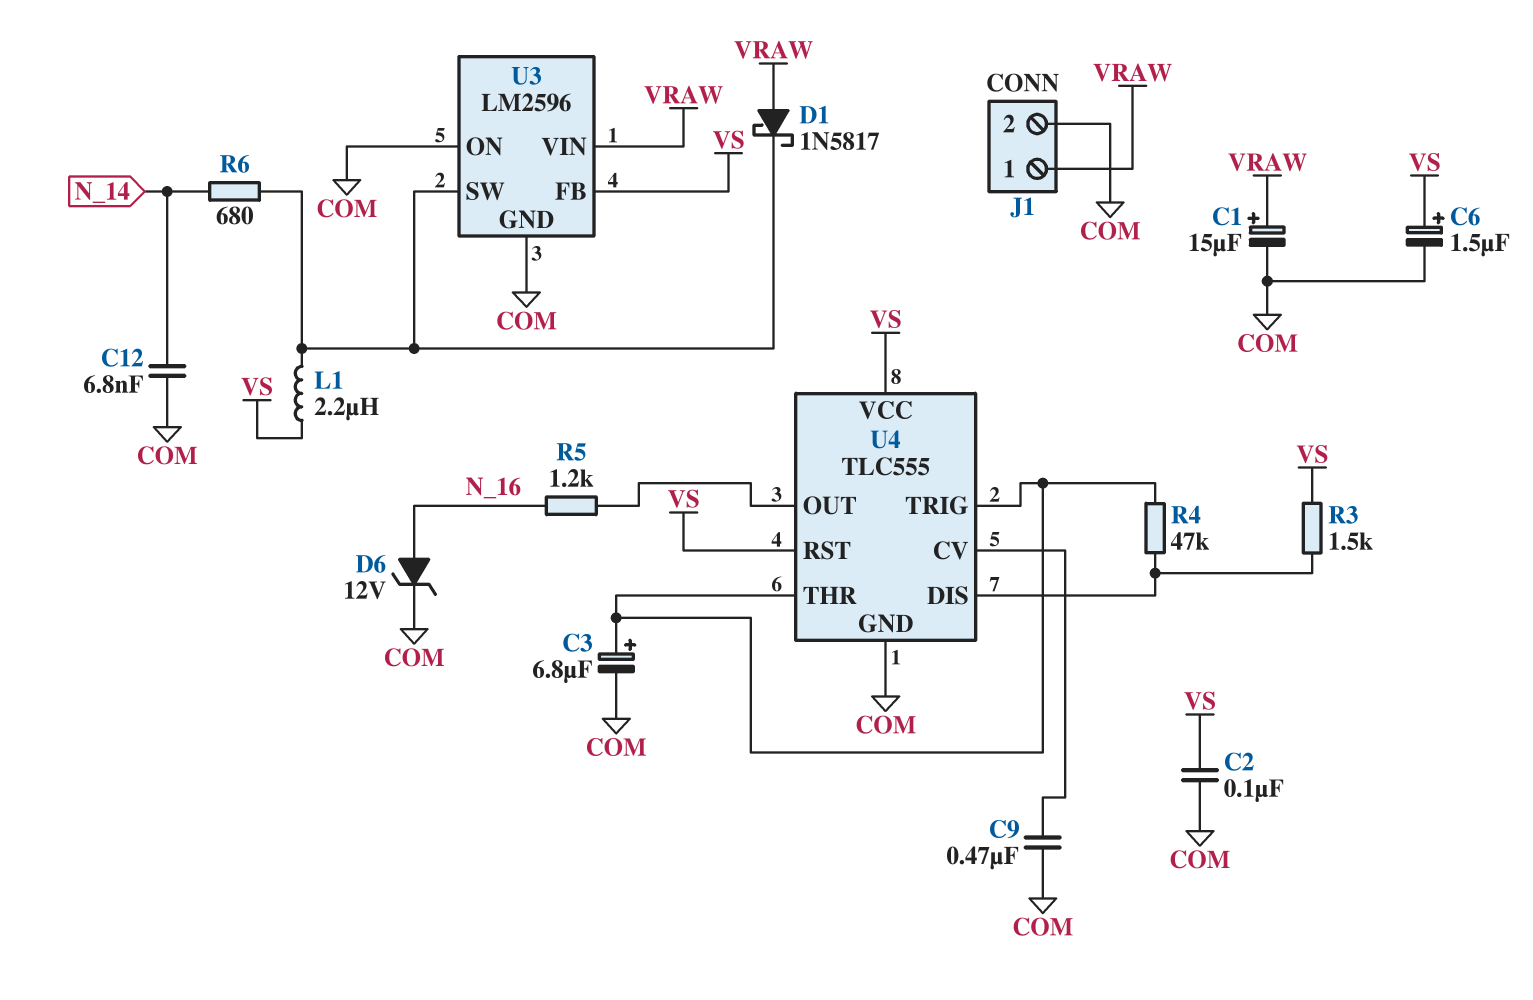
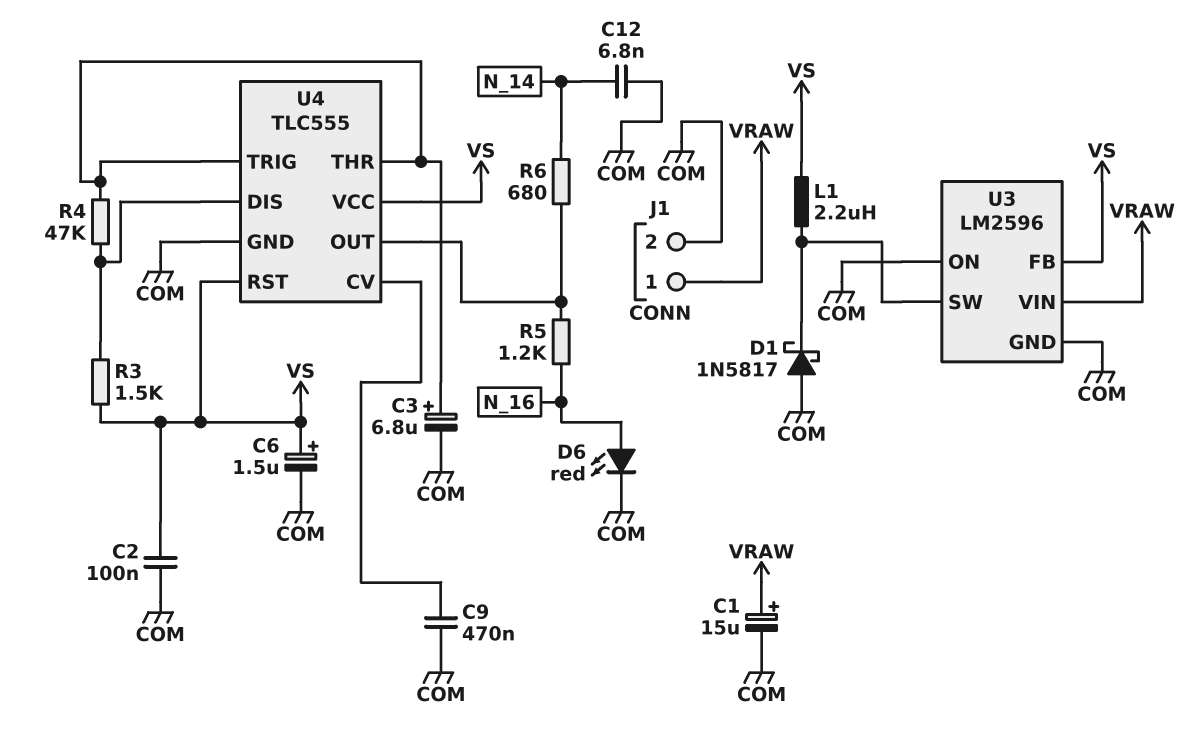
D1: schottky 1N5817 (A VRAW, K U3/SW) -> schottky 1N5817 (A COM, K U3/SW)
D6: zener 12V (A N_16, K COM) -> LED red (A N_16, K COM)
R6: 680 (N_14, U3/SW) -> 680 (N_14, U4/OUT)

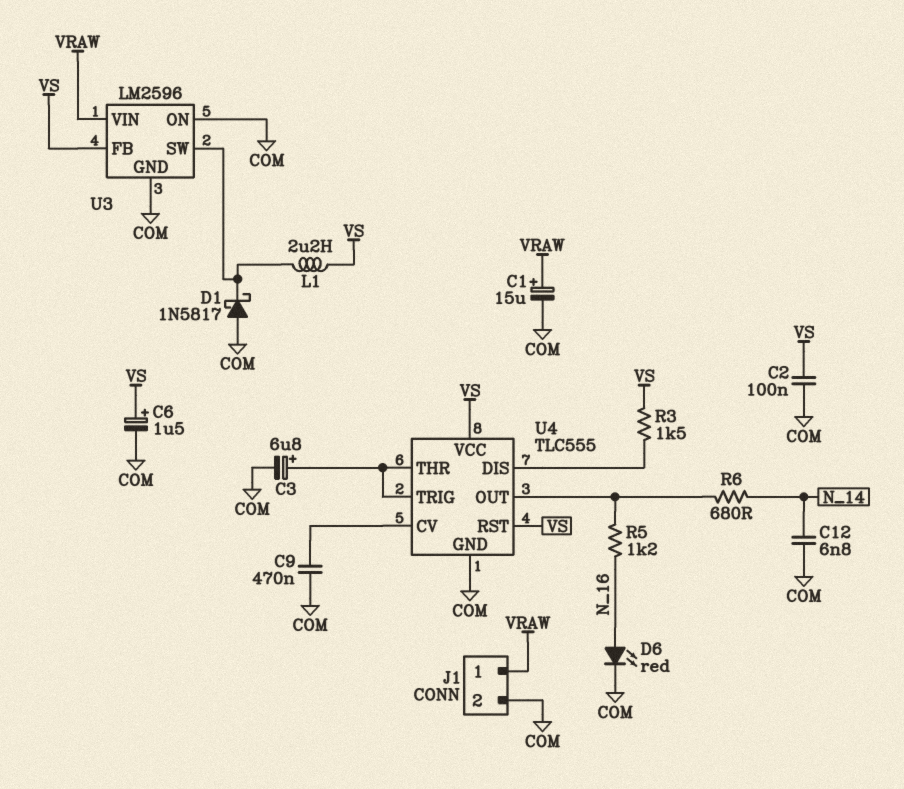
R4: 47k (U4/DIS, U4/THR) -> none

